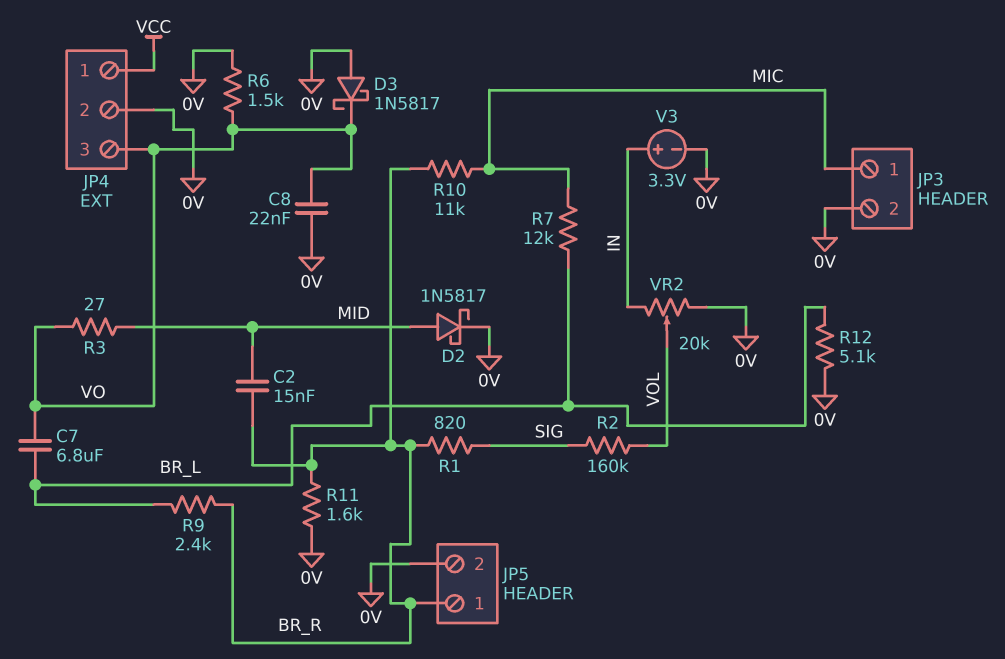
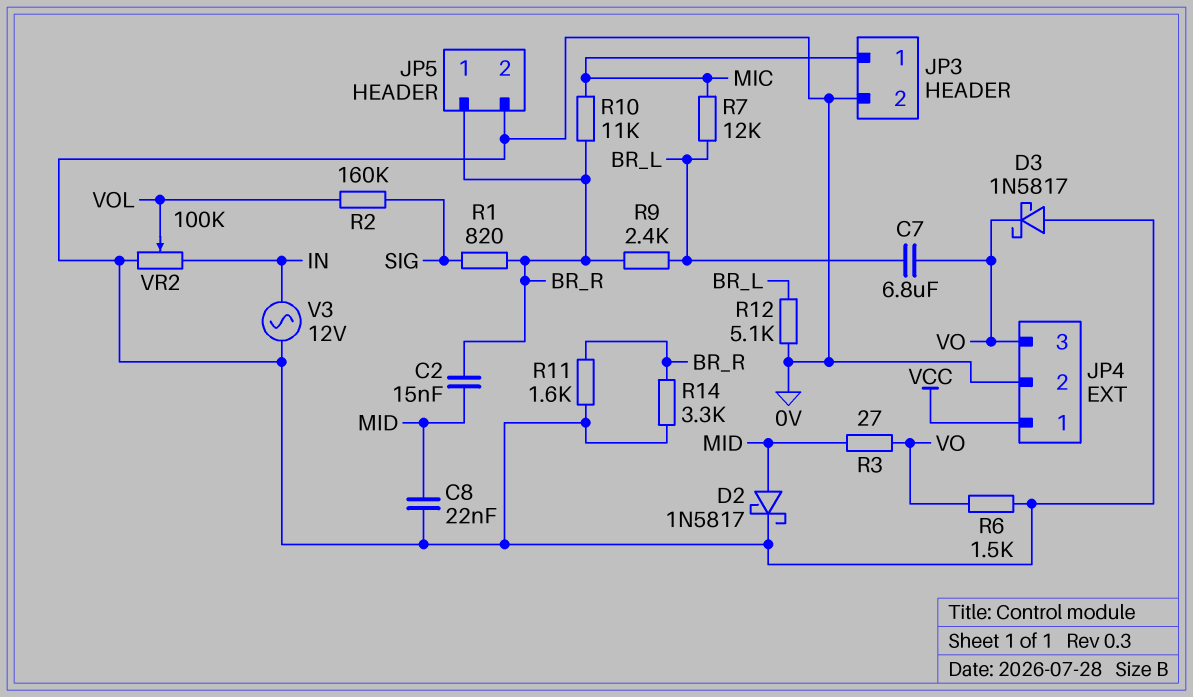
C8: 22nF (0V, VO) -> 22nF (0V, MID)
R14: none -> 3.3k (0V, BR_R)
V3: 3.3V (plus IN, minus 0V) -> AC 12V (0V, IN)
VR2: 20k (0V, IN, wiper VOL) -> 100k (0V, IN, wiper VOL)

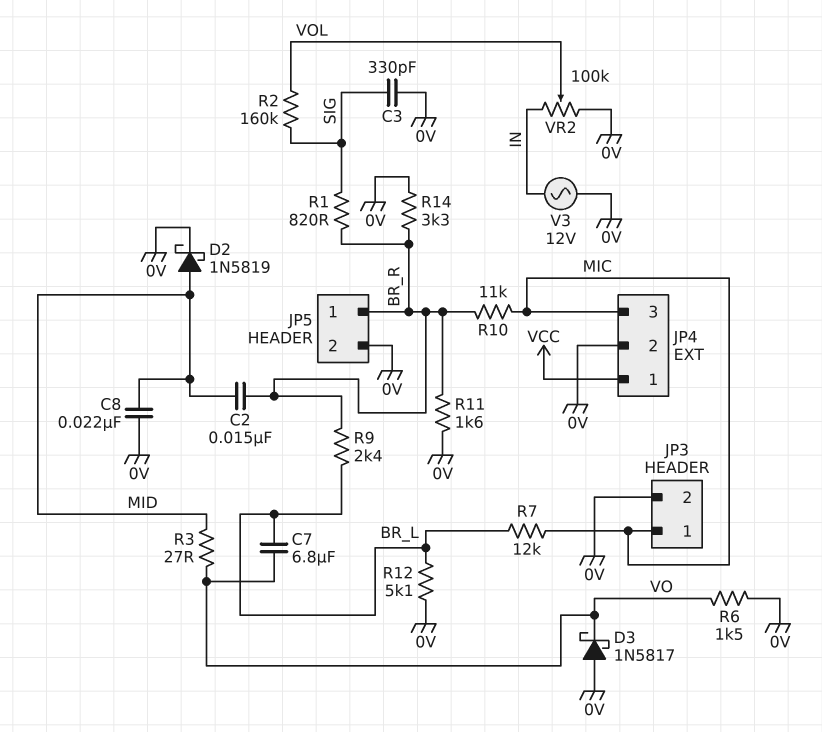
C3: none -> 330pF (0V, SIG)
D2: schottky 1N5817 (A MID, K 0V) -> schottky 1N5819 (A MID, K 0V)
JP4 pin 3: VO -> MIC

